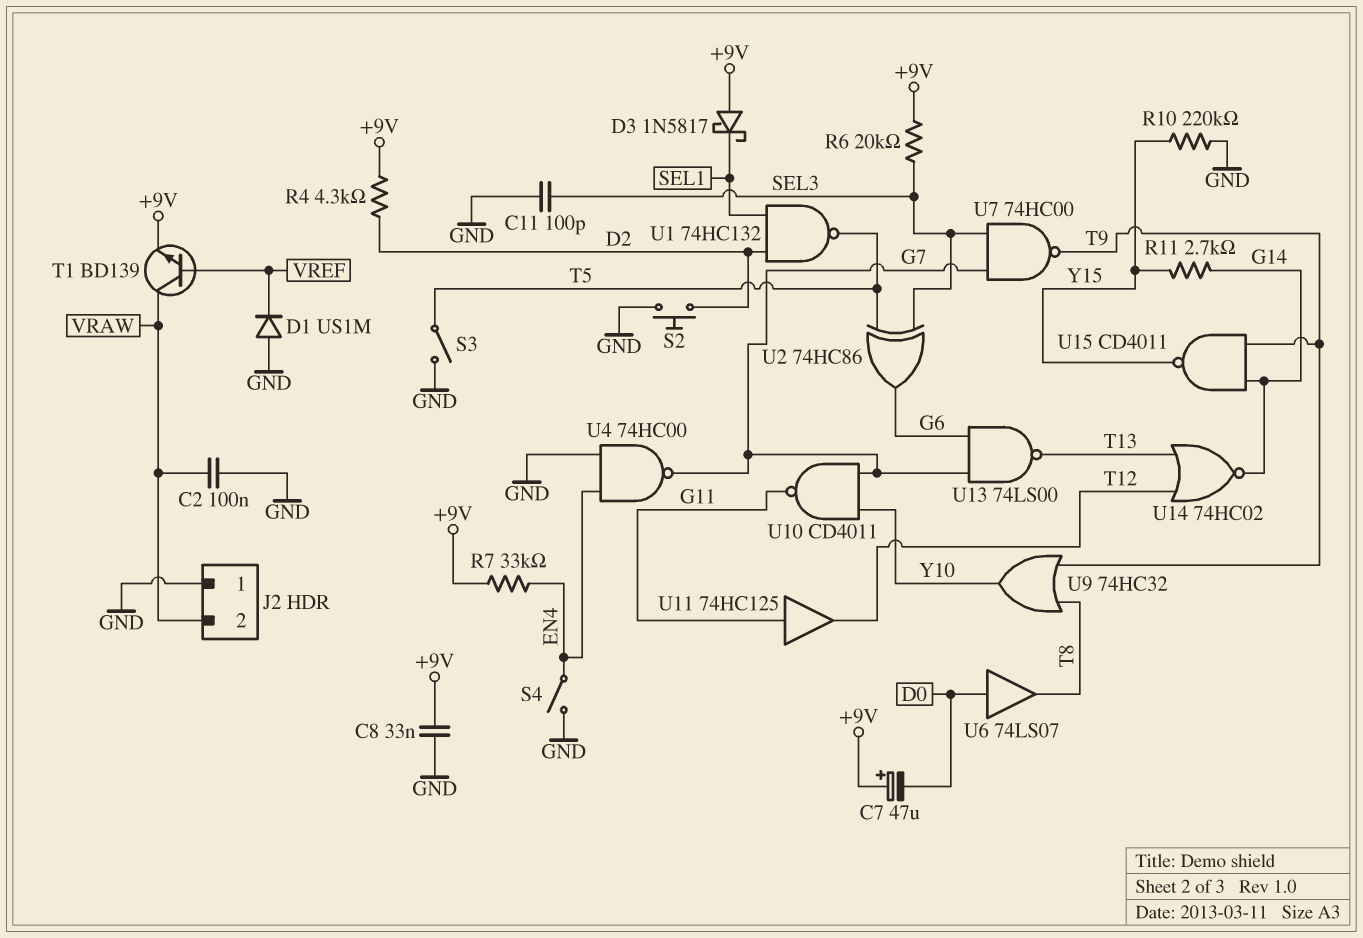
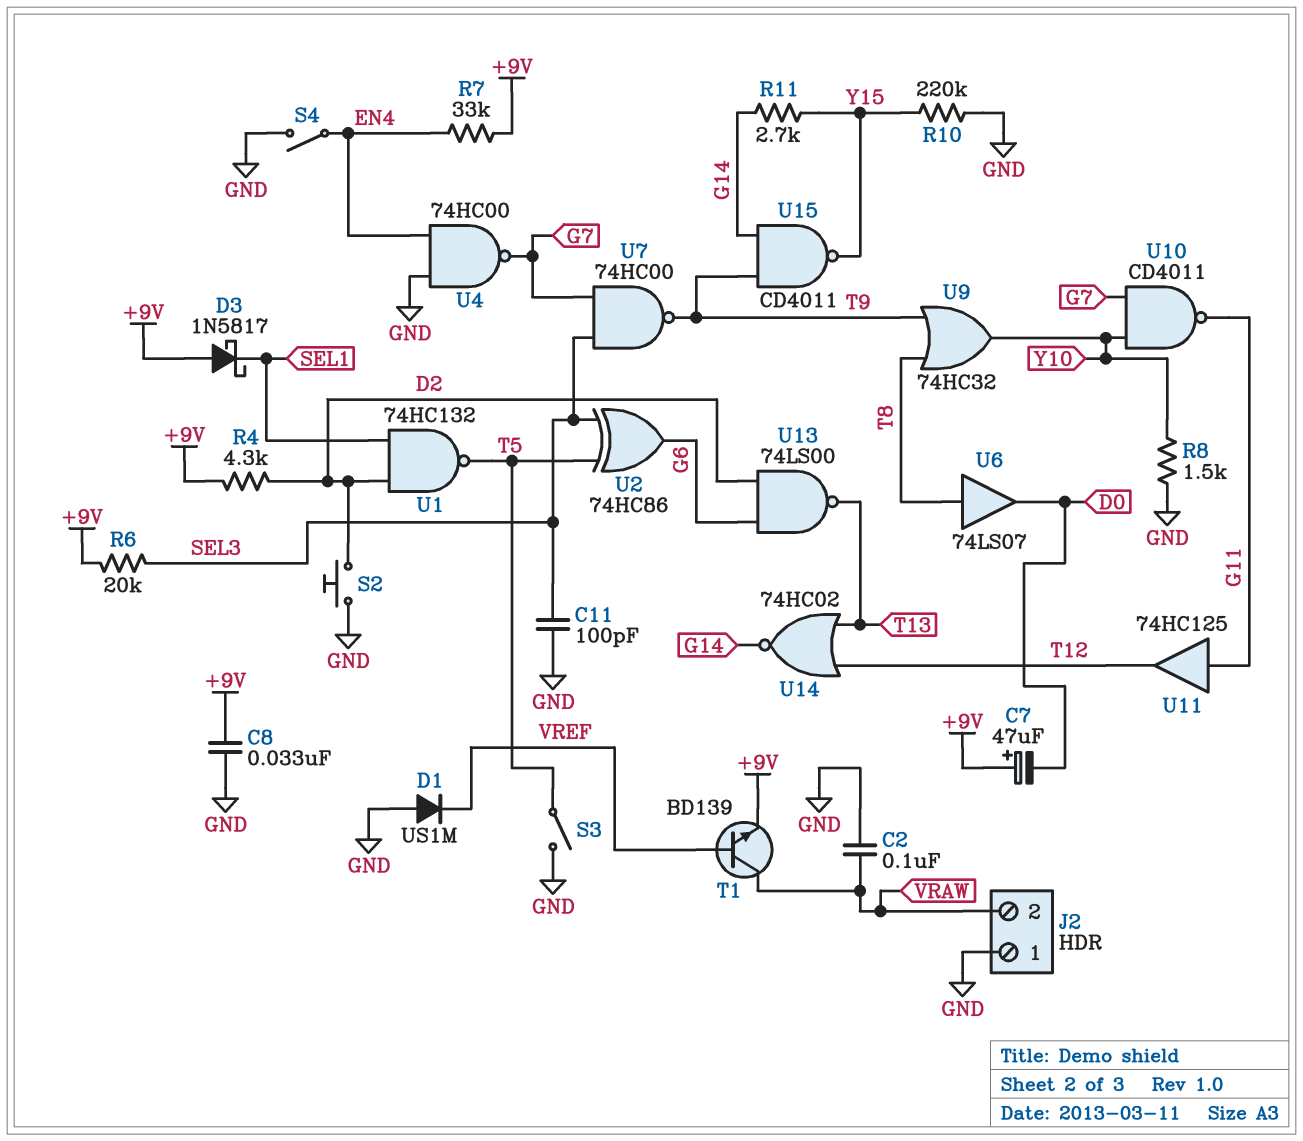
R8: none -> 1.5k (GND, Y10)
U6: buffer 74LS07 (in D0, out T8) -> buffer 74LS07 (in T8, out D0)
U13: NAND 74LS00 (in G6, in G7, out T13) -> NAND 74LS00 (in D2, in G6, out T13)

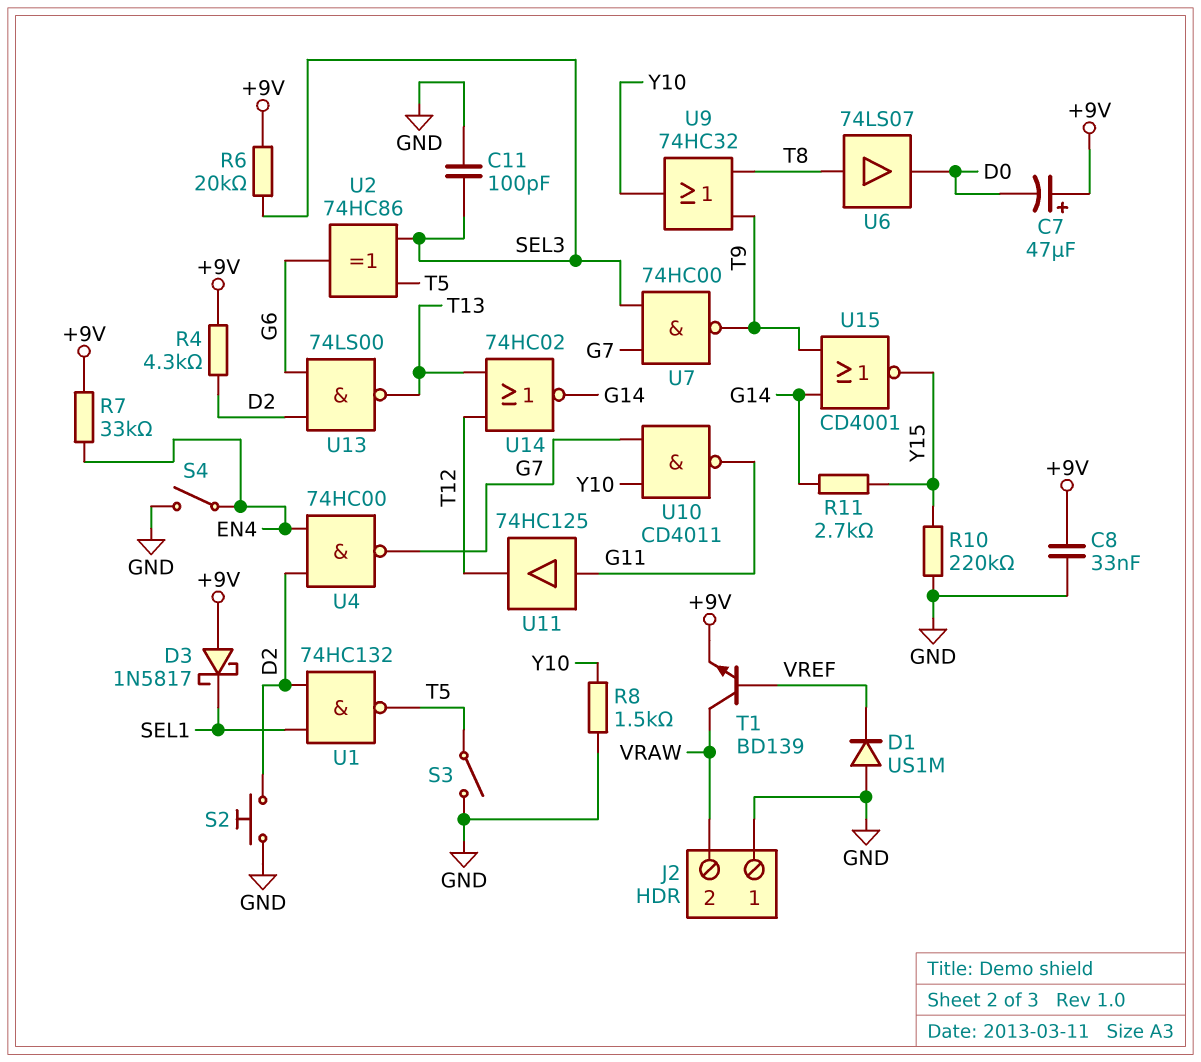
C2: 100nF (GND, VRAW) -> none
U4: NAND 74HC00 (in EN4, in GND, out G7) -> NAND 74HC00 (in D2, in EN4, out G7)
U15: NAND CD4011 (in G14, in T9, out Y15) -> NOR CD4001 (in G14, in T9, out Y15)

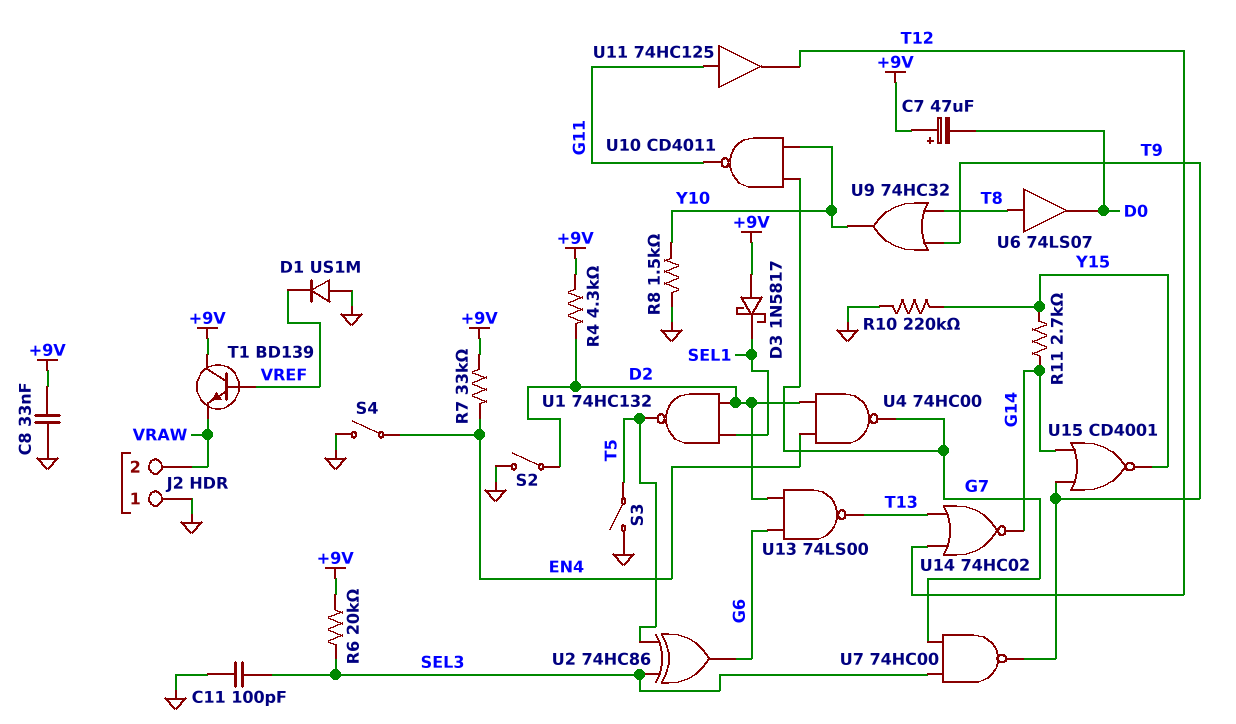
S2: button (D2, GND) -> switch (D2, GND)
T1: NPN BD139 (B VREF, C VRAW, E +9V) -> NPN BD139 (B VREF, C +9V, E VRAW)

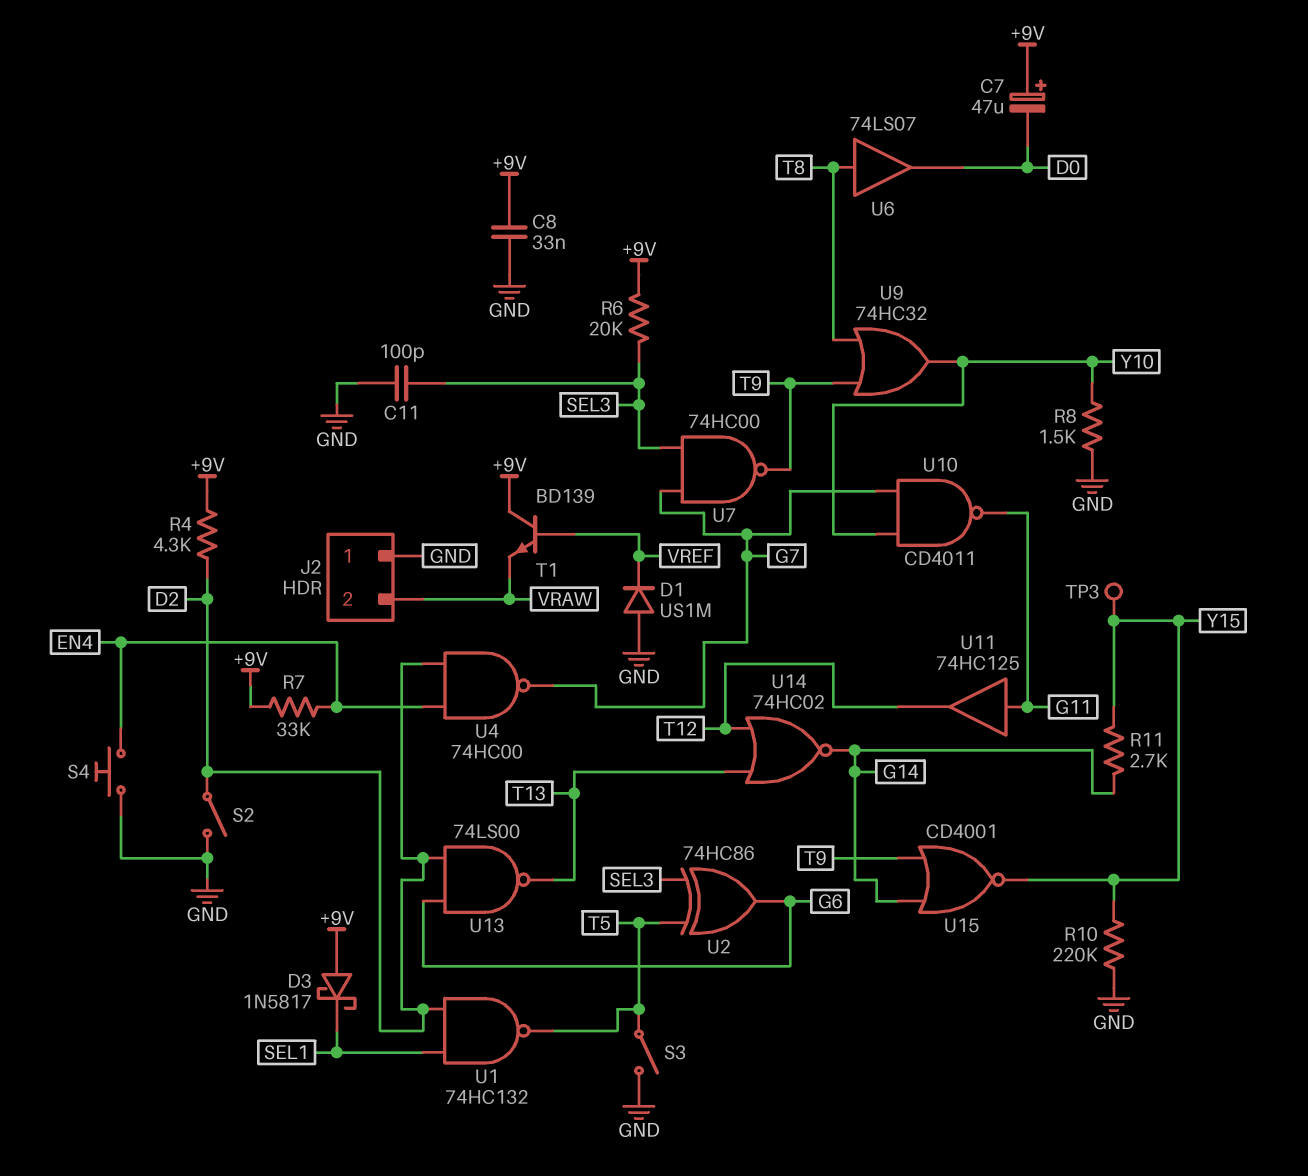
S4: switch (EN4, GND) -> button (EN4, GND)
TP3: none -> test point (Y15)

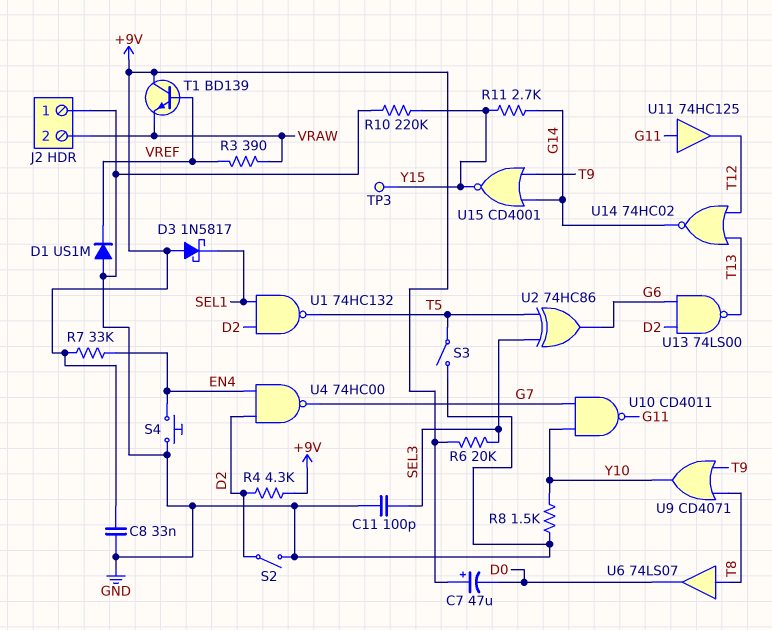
R3: none -> 390 (VRAW, VREF)
U7: NAND 74HC00 (in G7, in SEL3, out T9) -> none
U9: OR 74HC32 (in T8, in T9, out Y10) -> OR CD4071 (in T8, in T9, out Y10)

